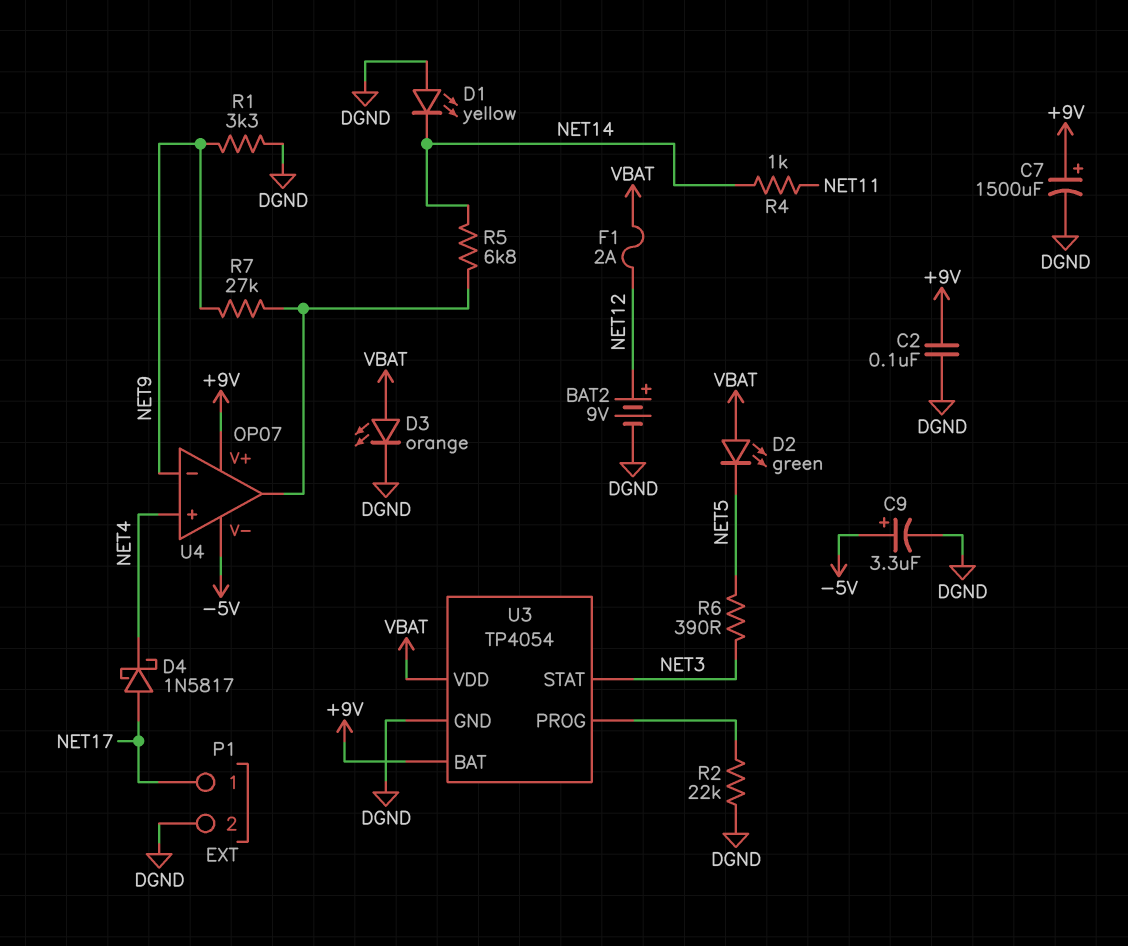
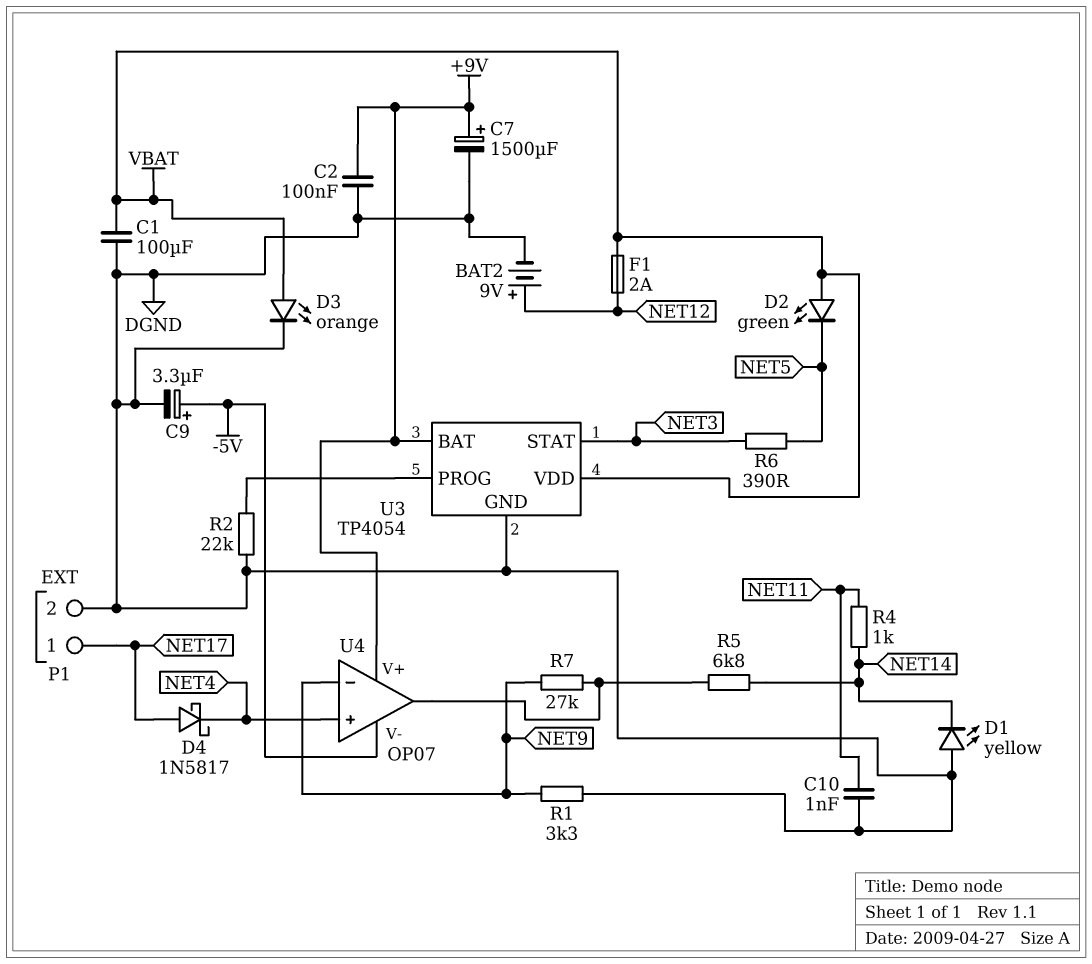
C1: none -> 100uF (DGND, VBAT)
C10: none -> 1nF (DGND, NET11)

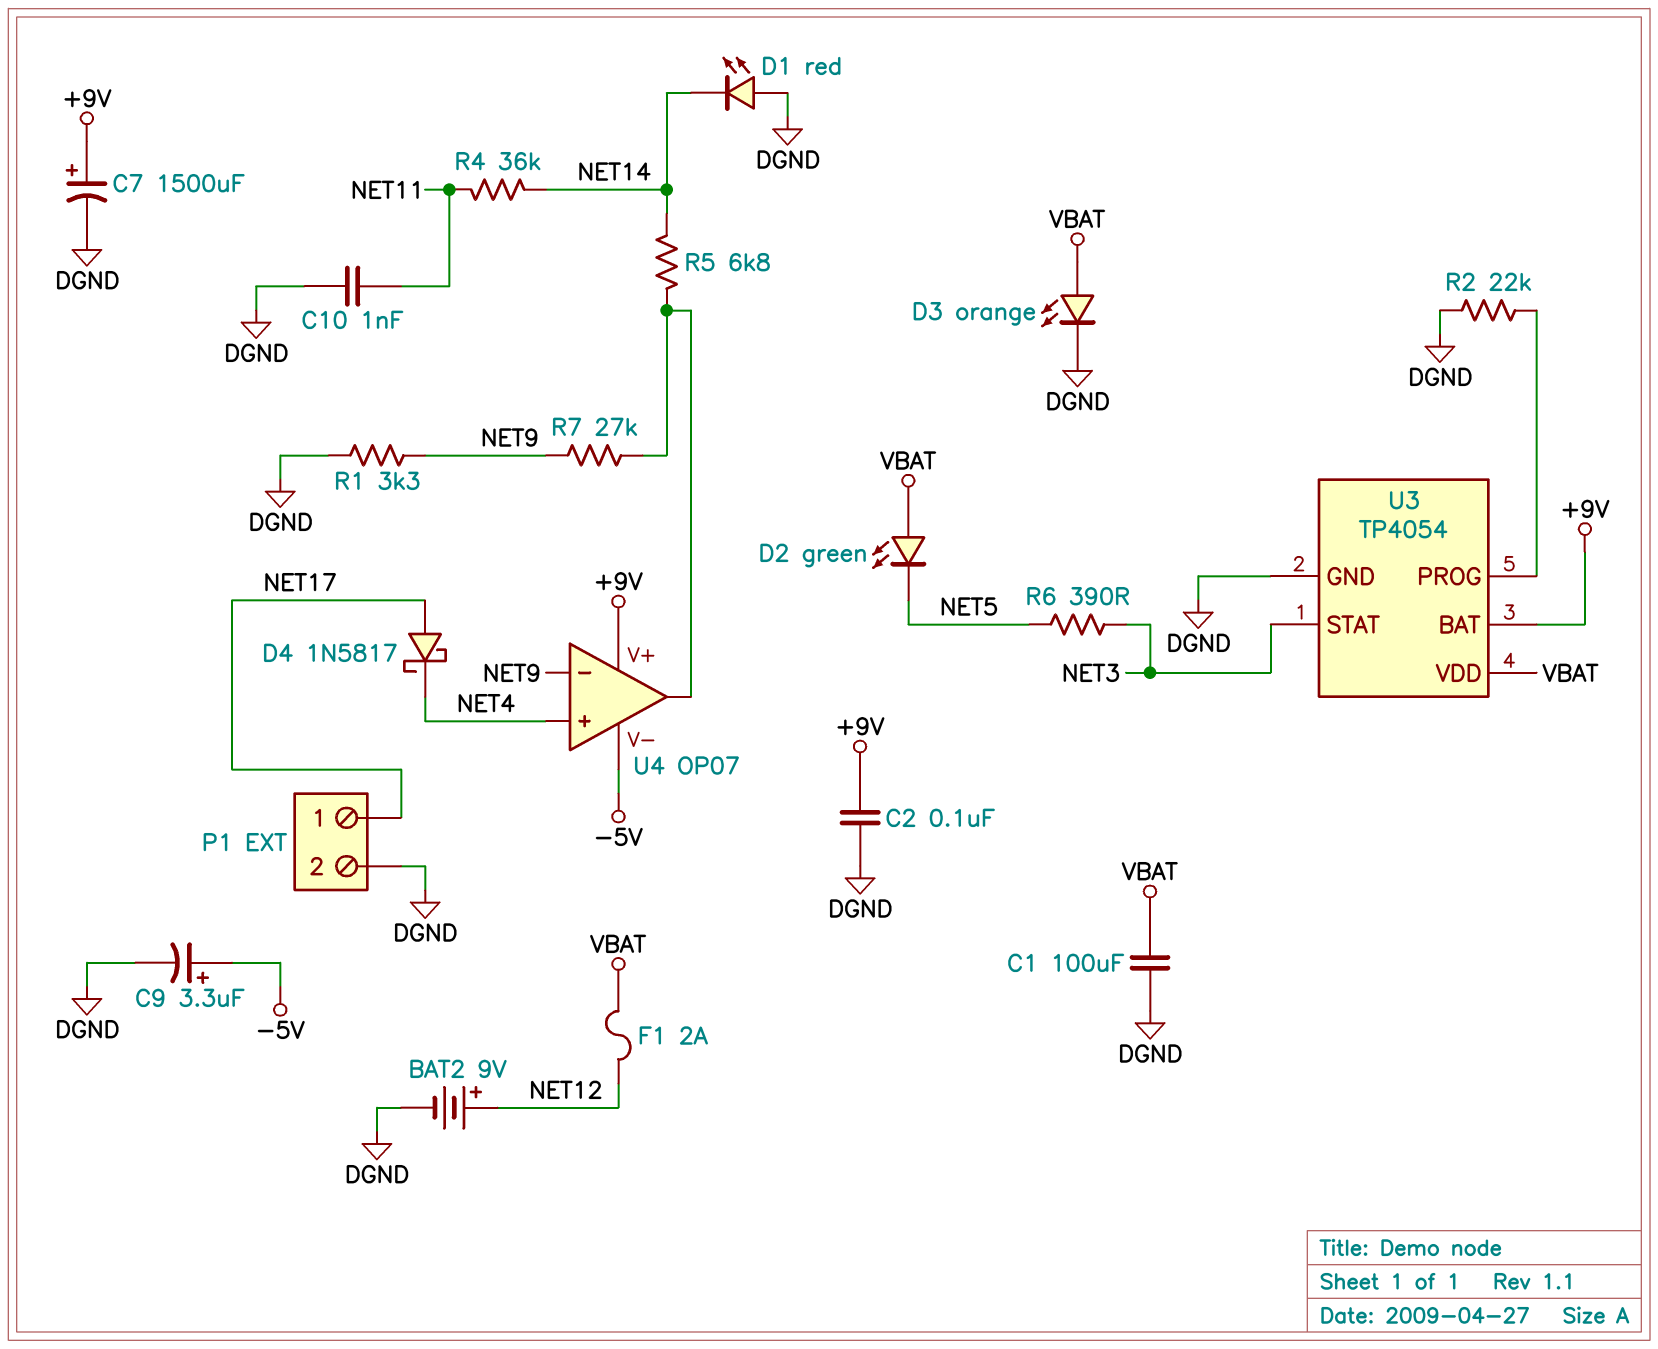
D1: LED yellow (A DGND, K NET14) -> LED red (A DGND, K NET14)
R4: 1k (NET11, NET14) -> 36k (NET11, NET14)

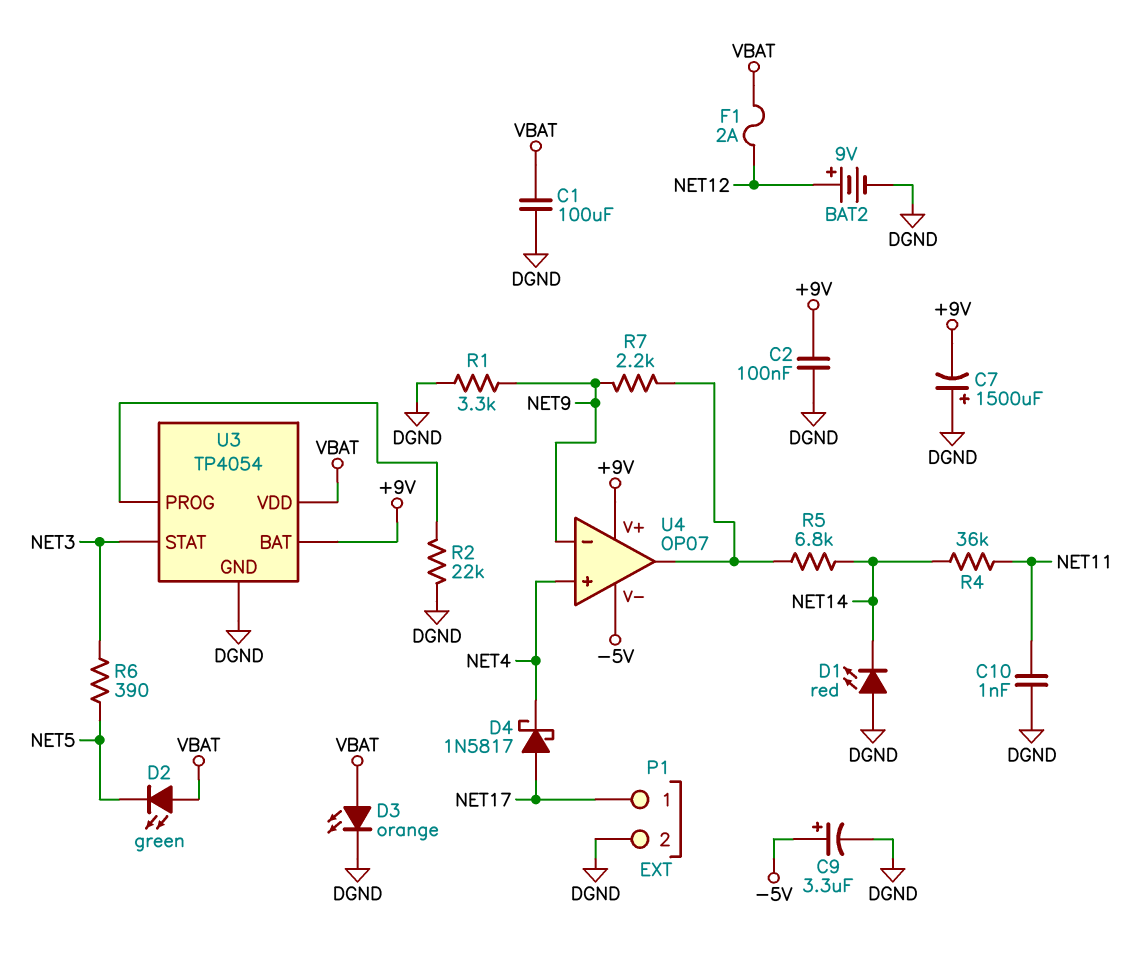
C7: 1500uF (plus +9V, minus DGND) -> 1500uF (plus DGND, minus +9V)
R7: 27k (NET9, U4/out) -> 2.2k (NET9, U4/out)

